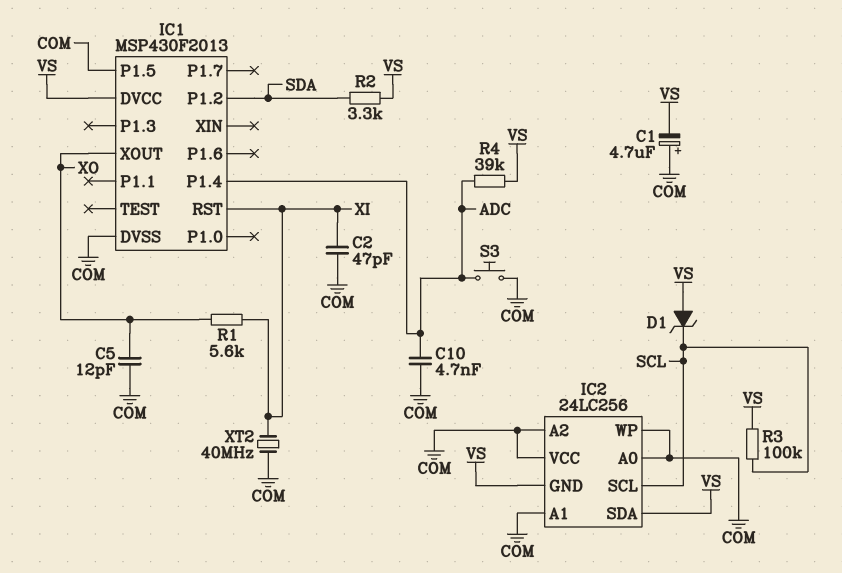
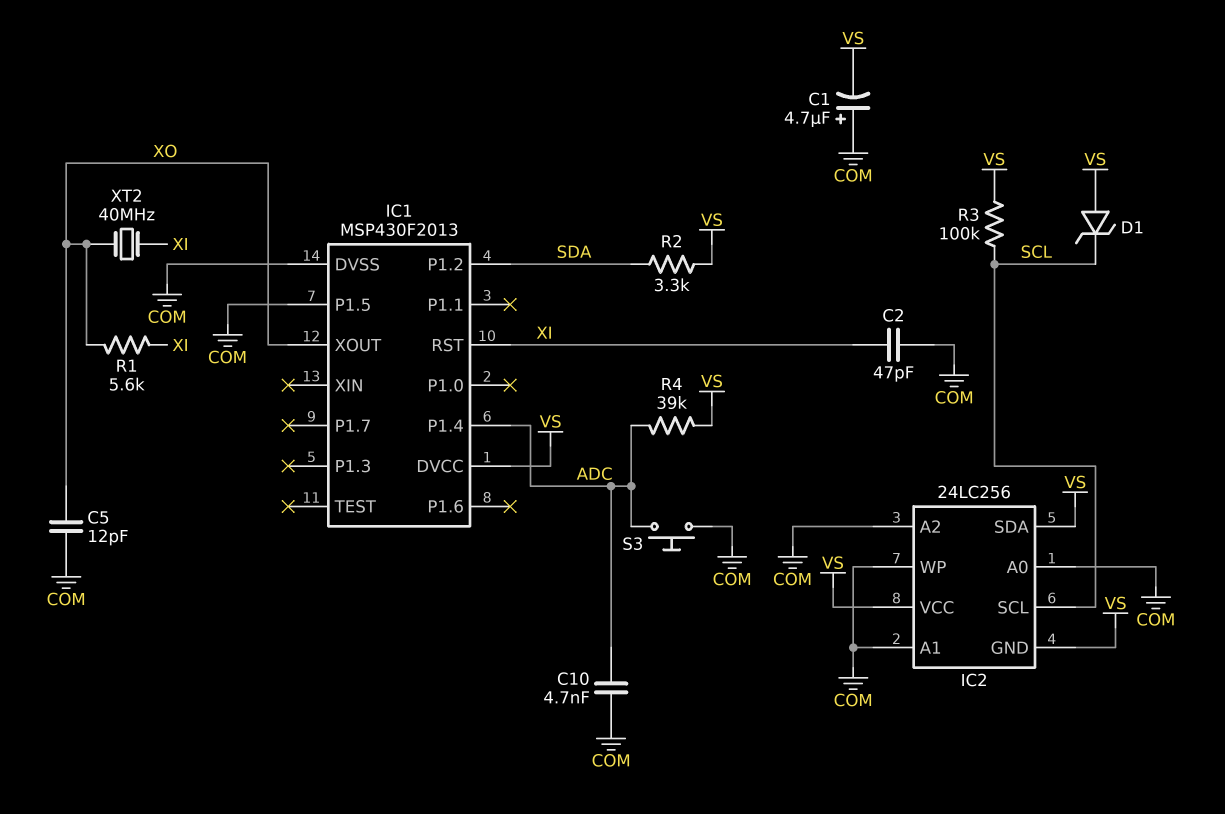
IC2 pin VCC: COM -> VS
XT2: 40MHz (COM, XI) -> 40MHz (XI, XO)

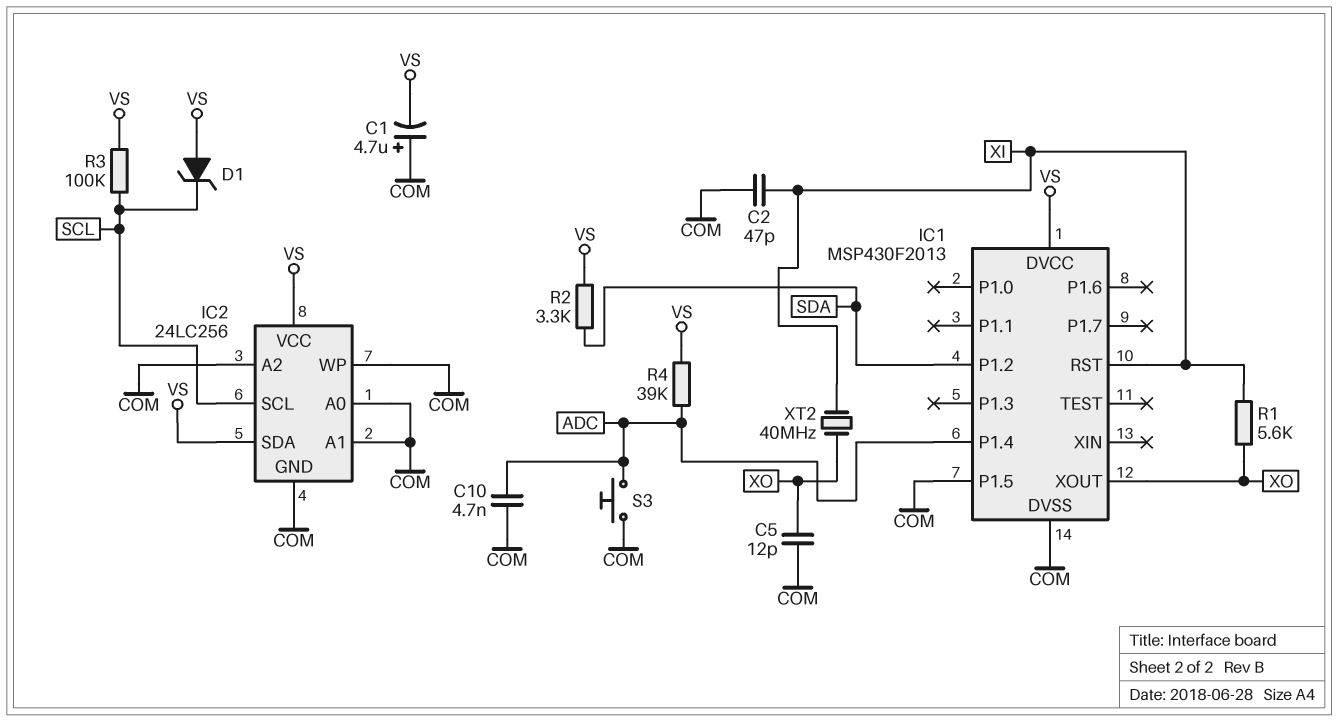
IC2 pin GND: VS -> COM

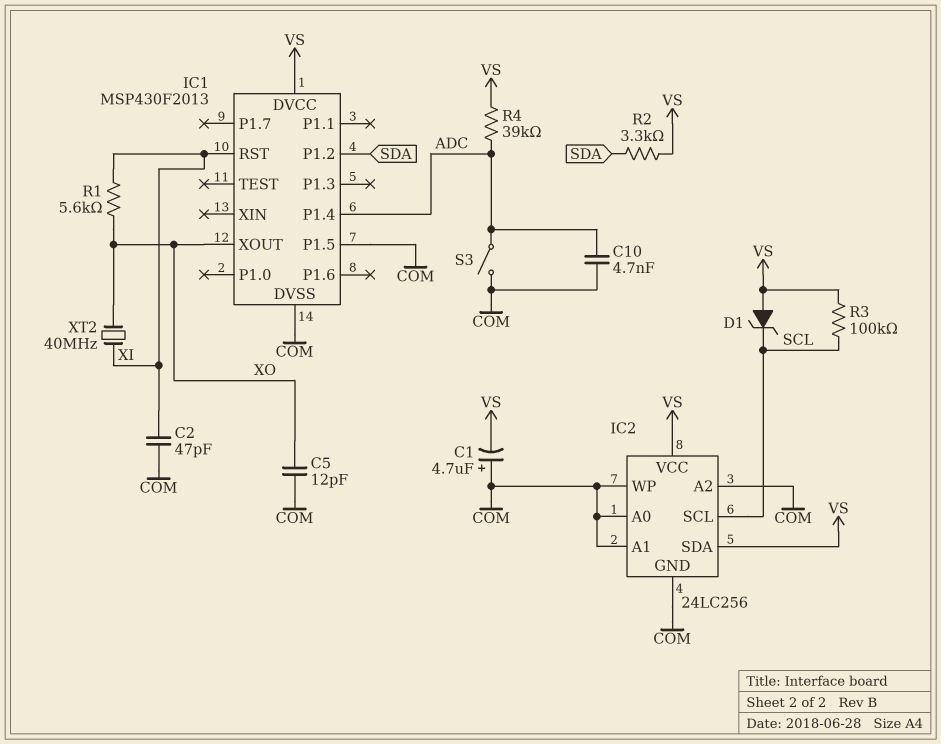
S3: button (ADC, COM) -> switch (ADC, COM)

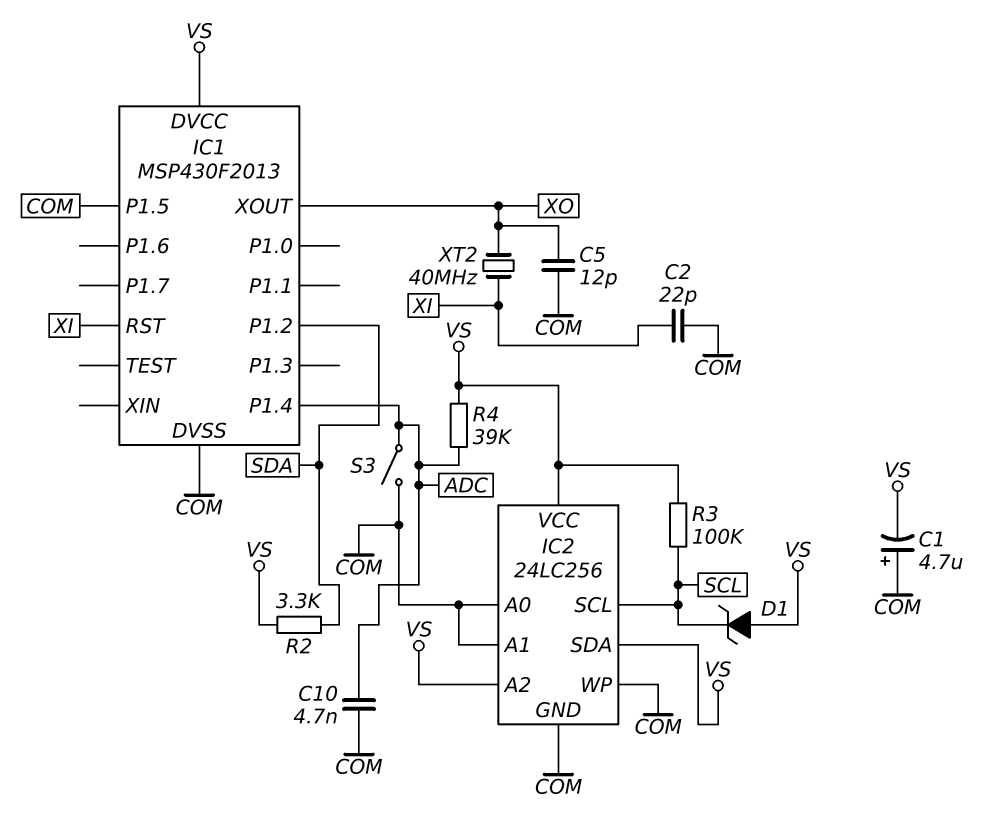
C2: 47pF (COM, XI) -> 22pF (COM, XI)
IC2 pin A2: COM -> VS
R1: 5.6k (XI, XO) -> none

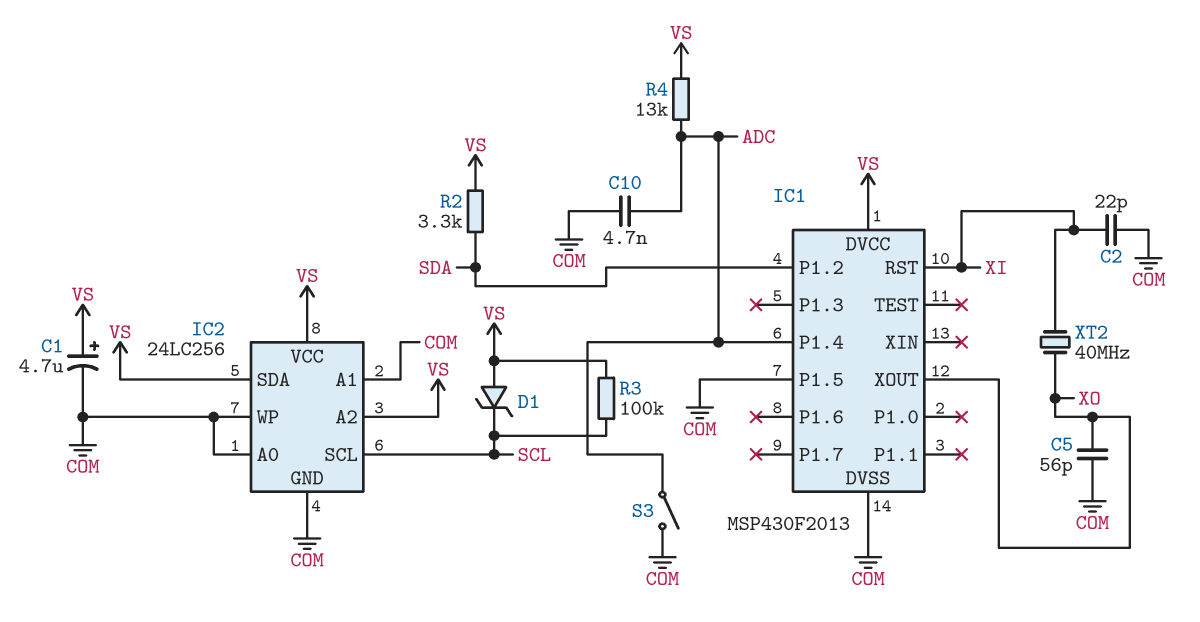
C1: 4.7uF (plus COM, minus VS) -> 4.7uF (plus VS, minus COM)
C5: 12pF (COM, XO) -> 56pF (COM, XO)
R4: 39k (ADC, VS) -> 13k (ADC, VS)

